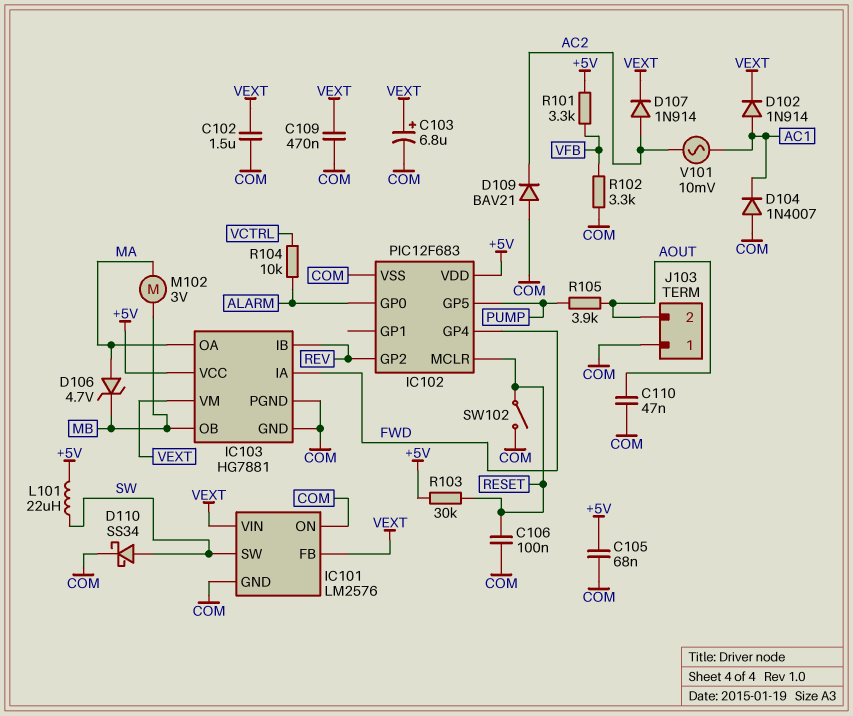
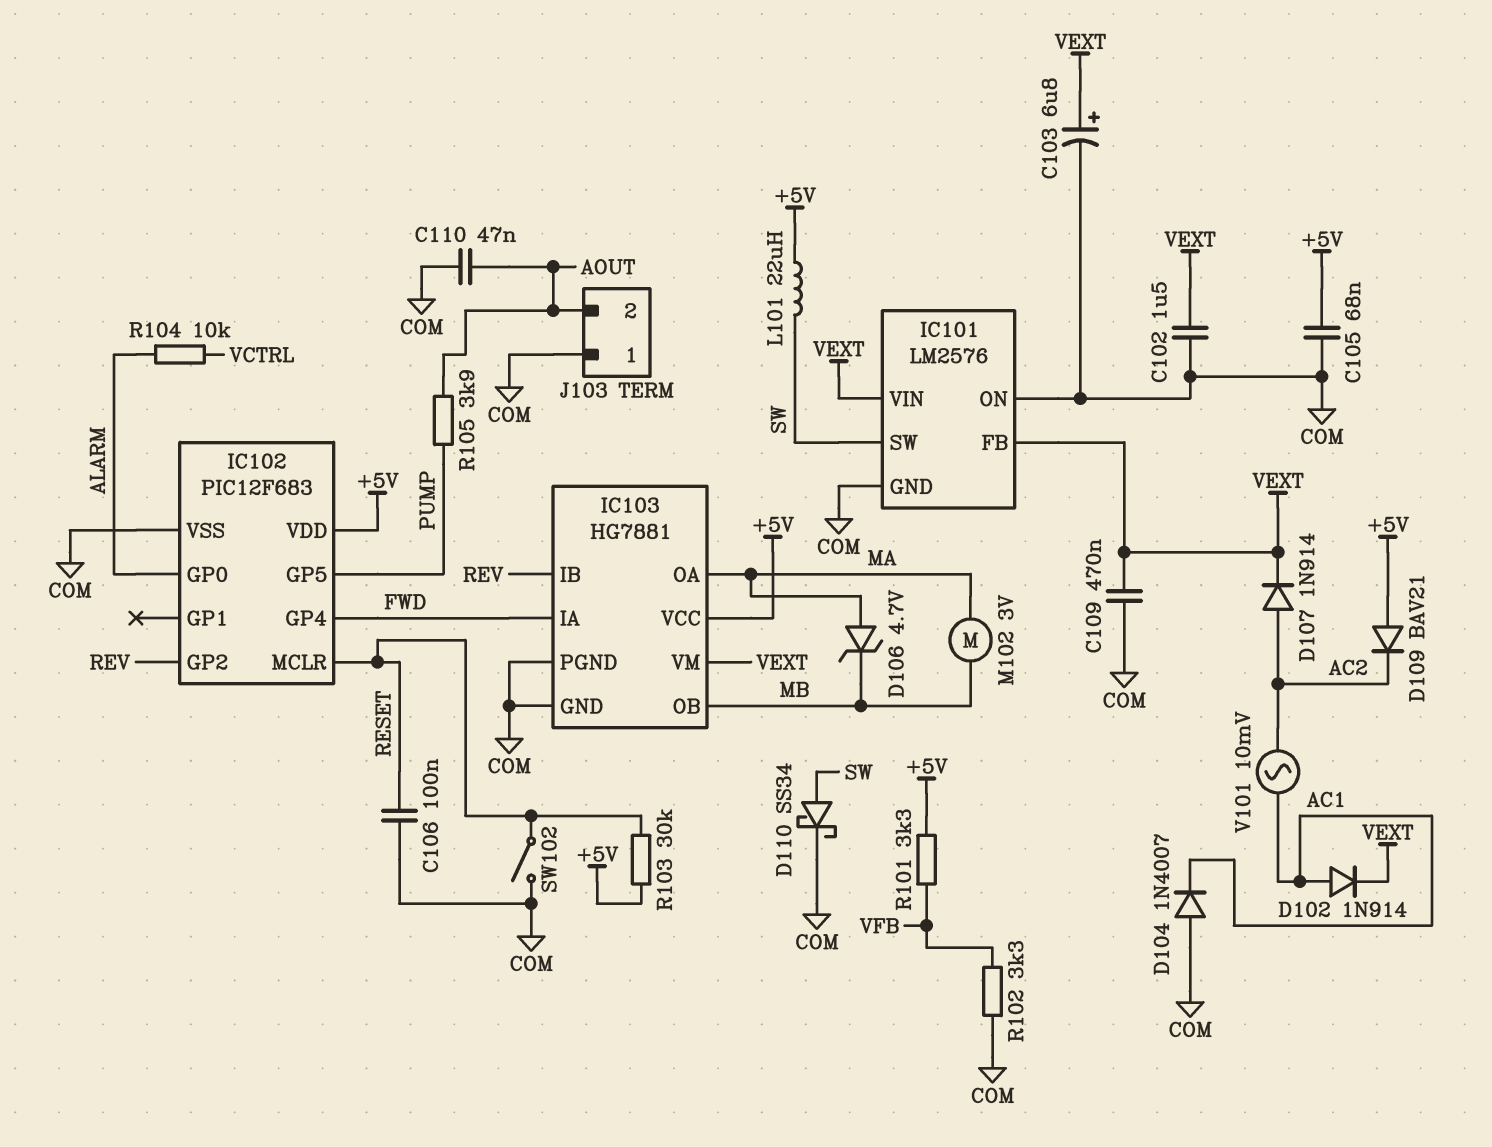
D109: diode BAV21 (A COM, K AC2) -> diode BAV21 (A +5V, K AC2)

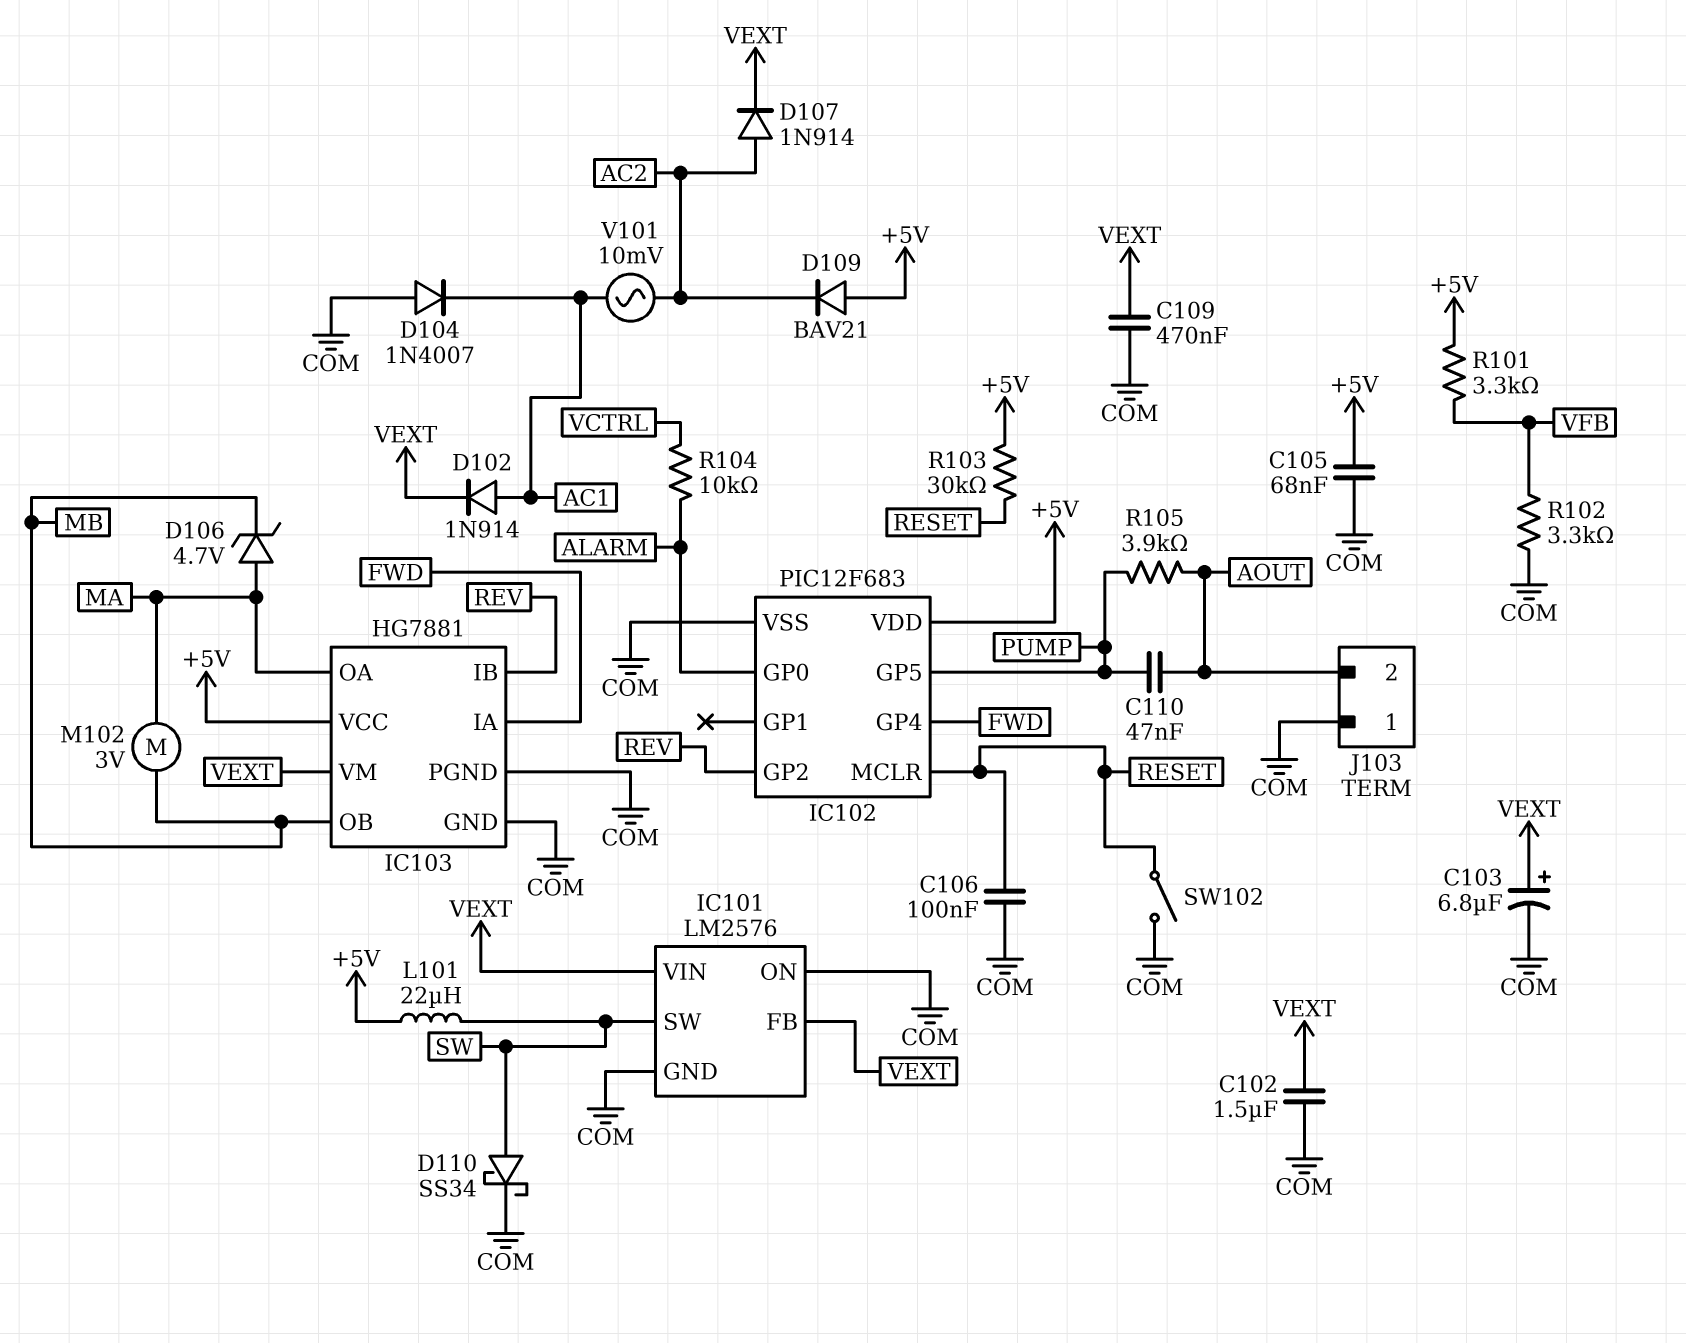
C110: 47nF (AOUT, COM) -> 47nF (AOUT, PUMP)

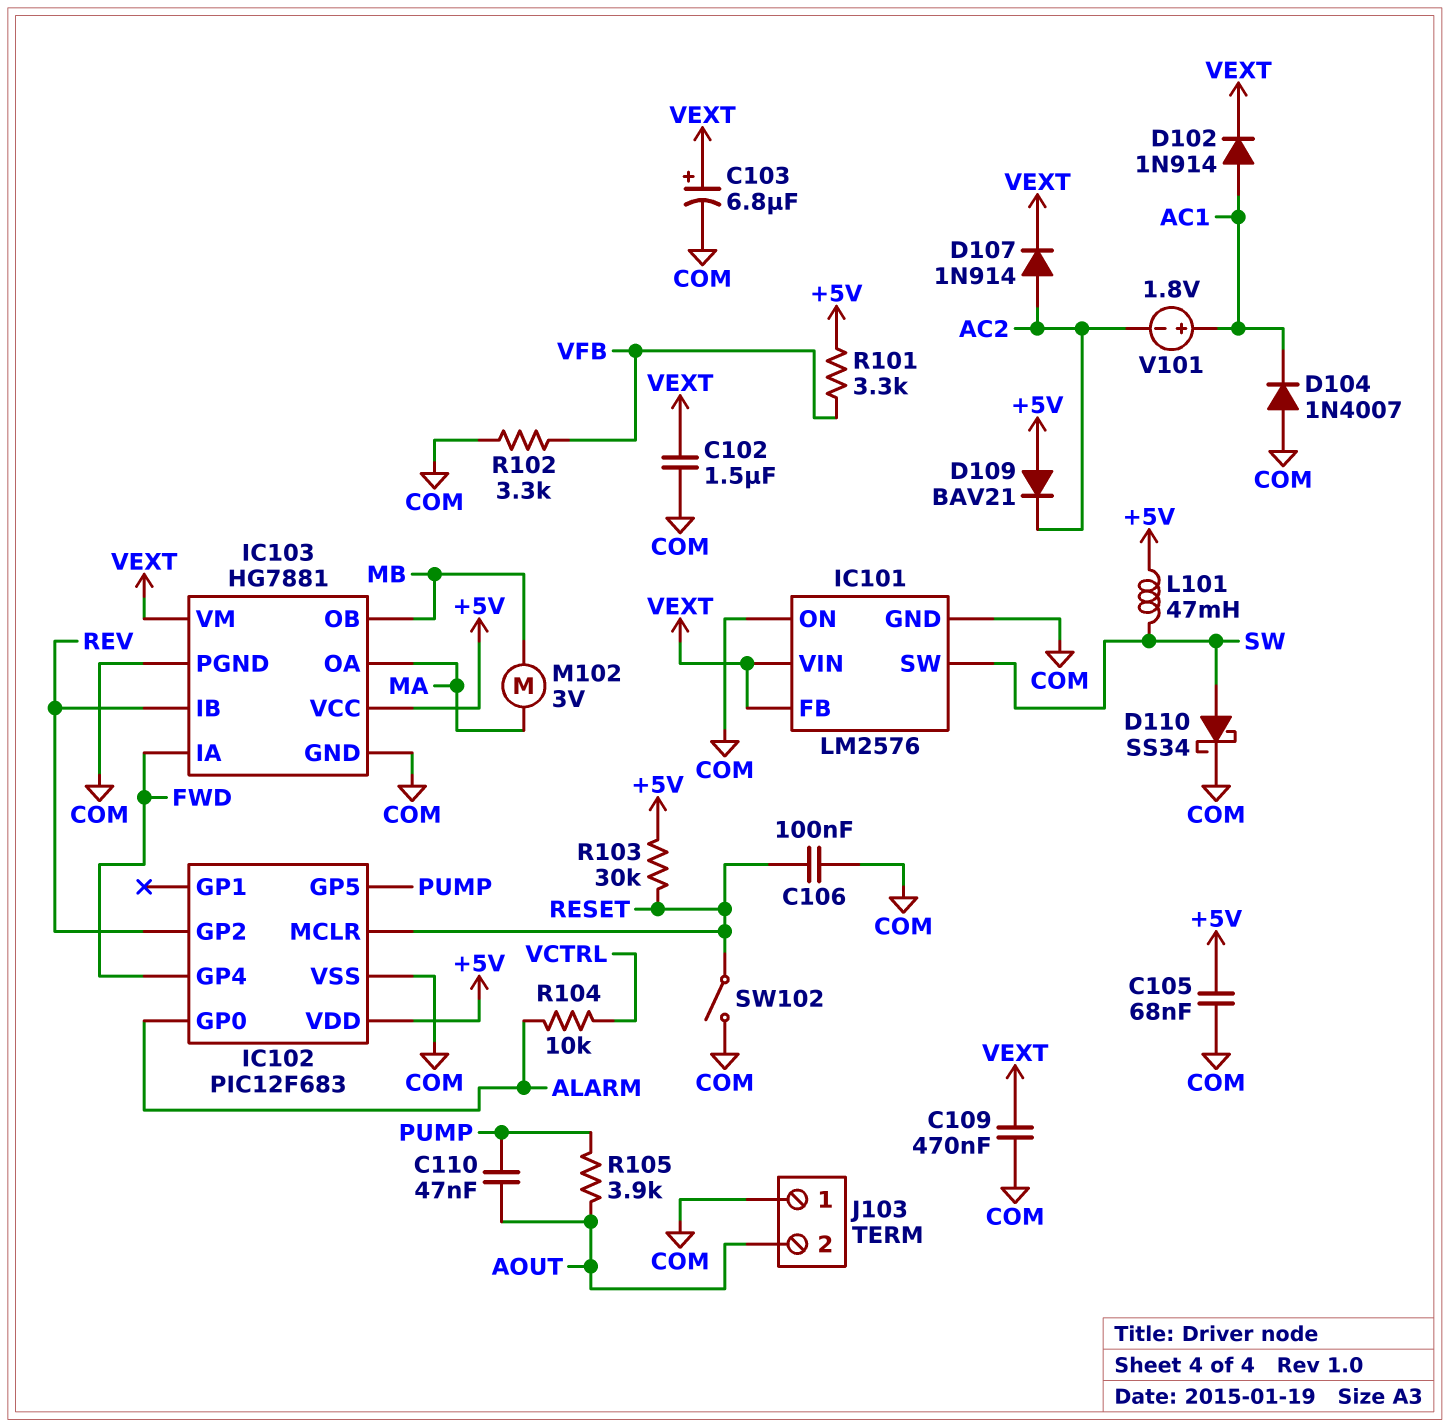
D106: zener 4.7V (A MA, K MB) -> none
L101: 22uH (+5V, SW) -> 47mH (+5V, SW)
V101: AC 10mV (AC1, AC2) -> 1.8V (plus AC1, minus AC2)

